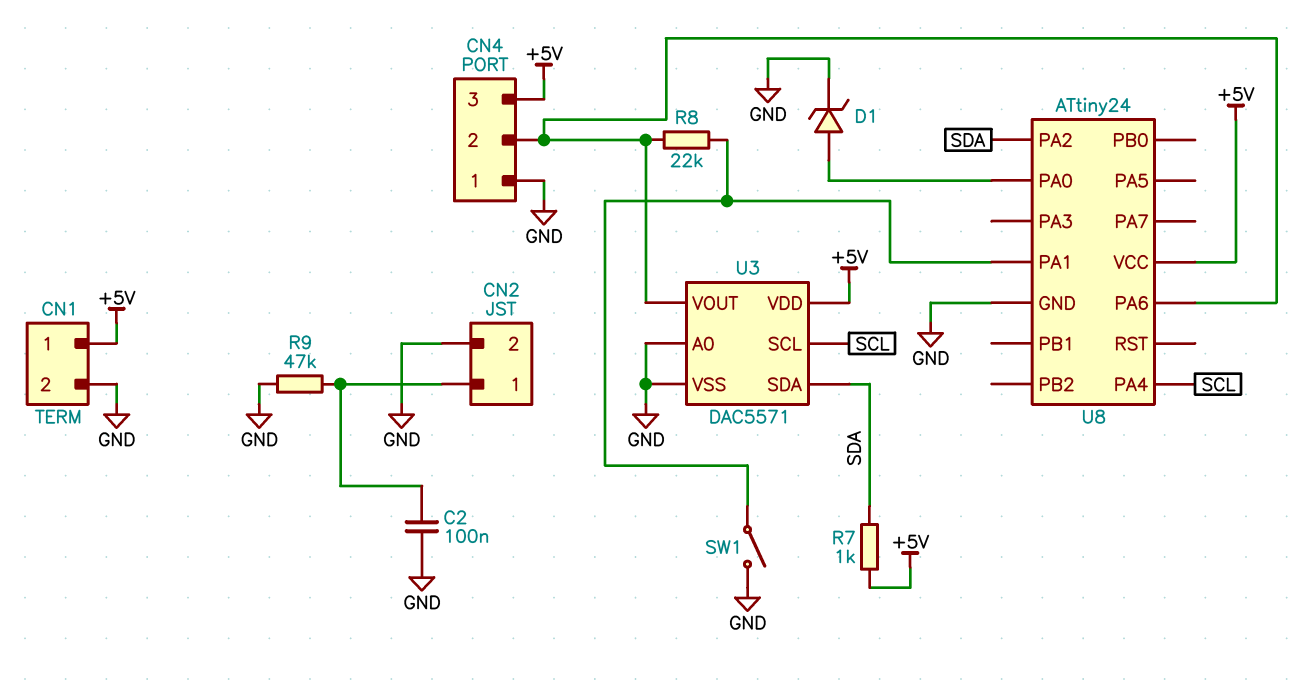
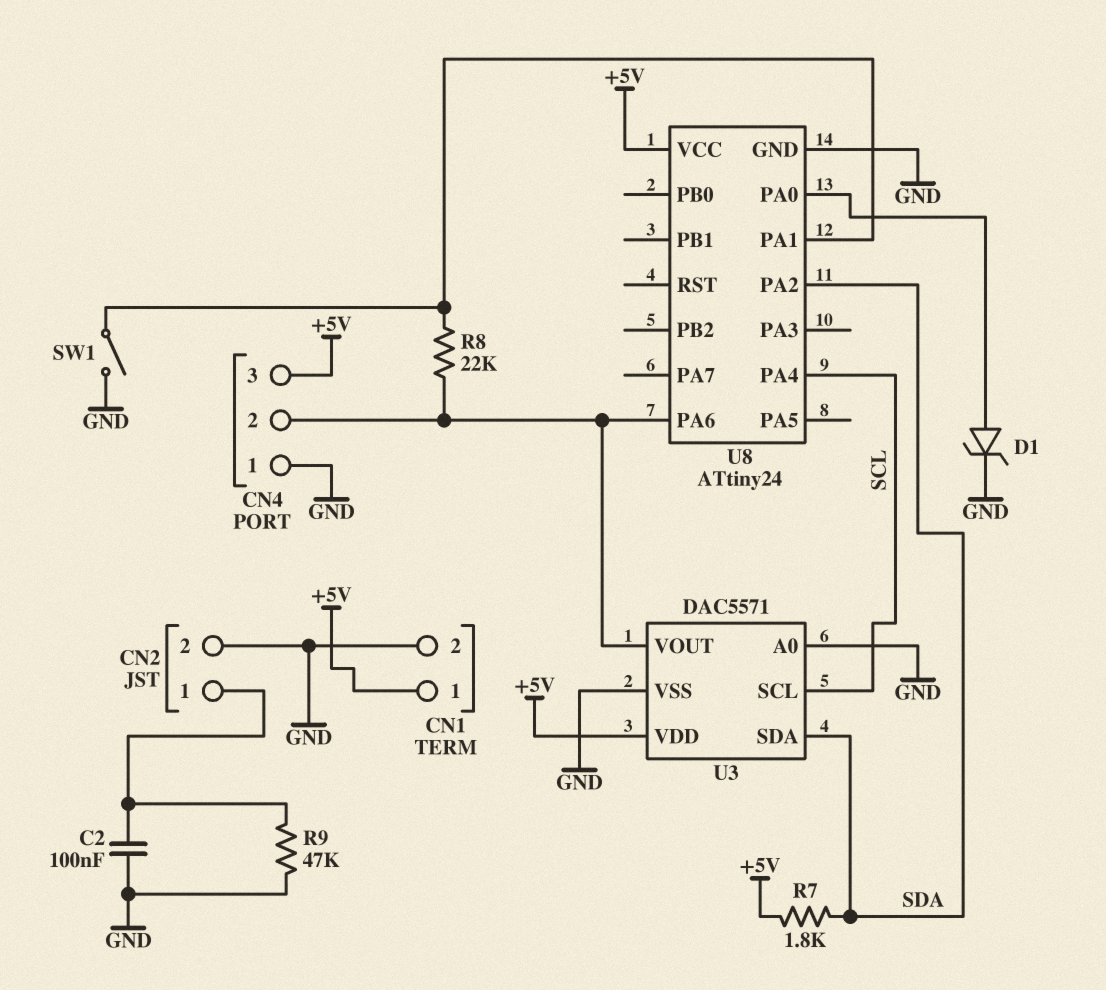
R7: 1k (+5V, SDA) -> 1.8k (+5V, SDA)

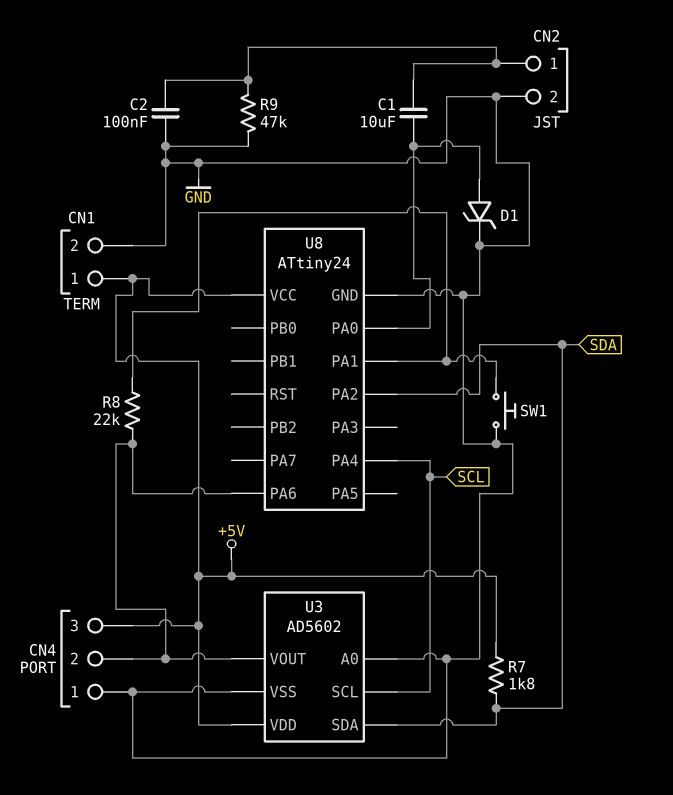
C1: none -> 10uF (CN2/1, U8/PA0)
SW1: switch (GND, U8/PA1) -> button (GND, U8/PA1)
U3: DAC5571 -> AD5602

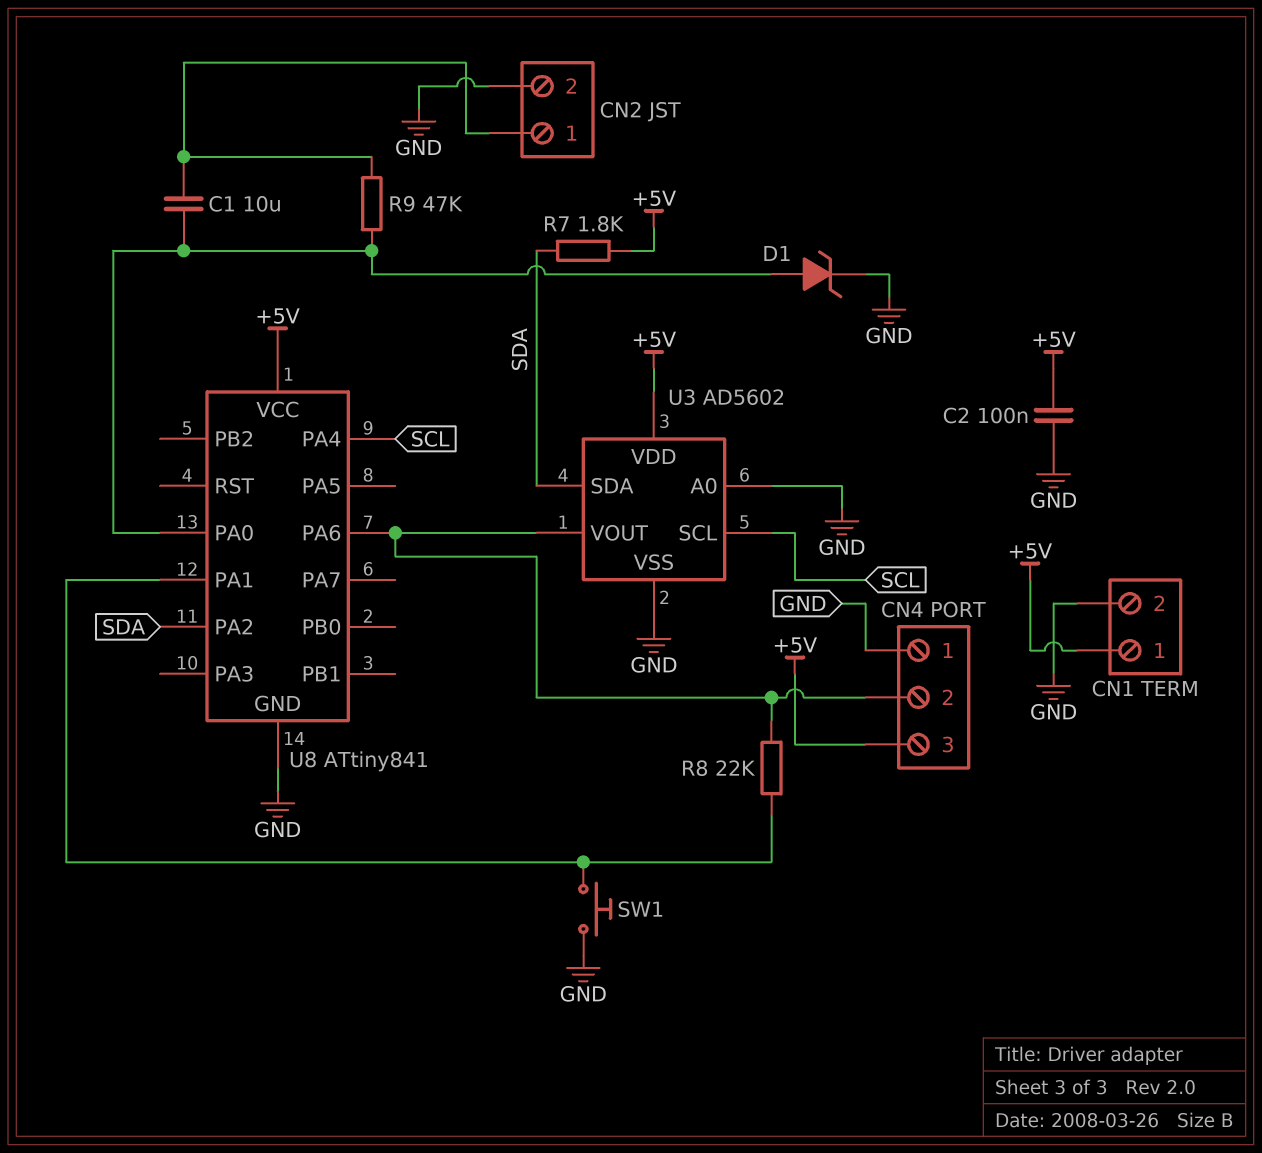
C2: 100nF (CN2/1, GND) -> 100nF (+5V, GND)
R9: 47k (CN2/1, GND) -> 47k (CN2/1, U8/PA0)
U8: ATtiny24 -> ATtiny841

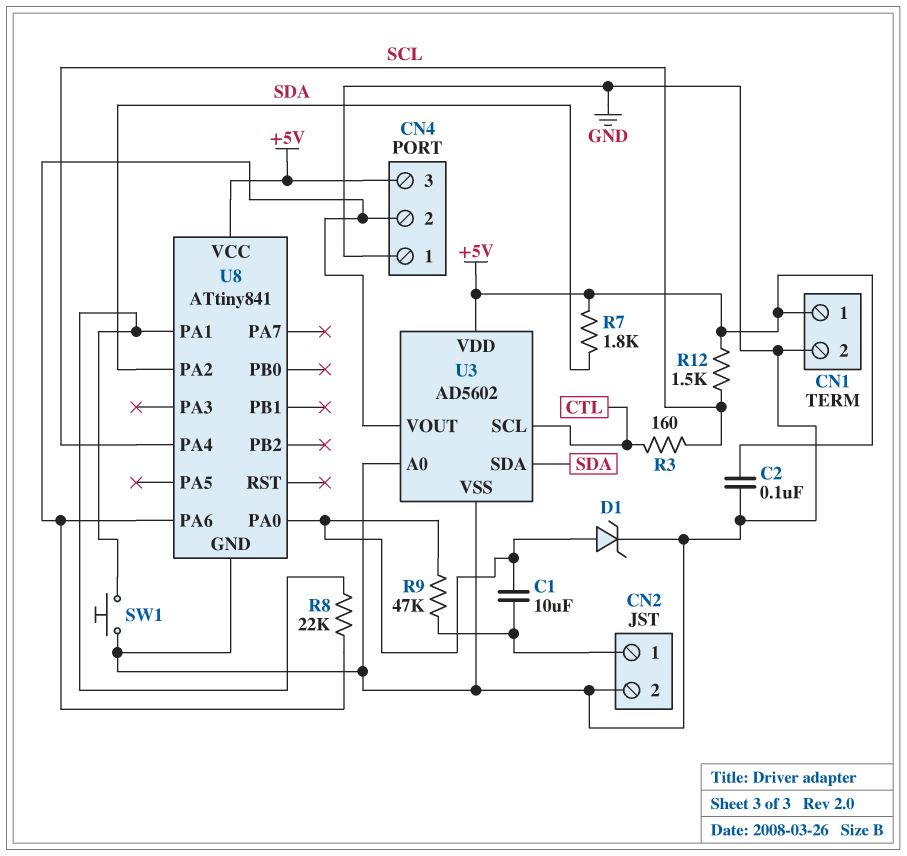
R3: none -> 160 (CTL, SCL)
R12: none -> 1.5k (+5V, SCL)
U3 pin SCL: SCL -> CTL

